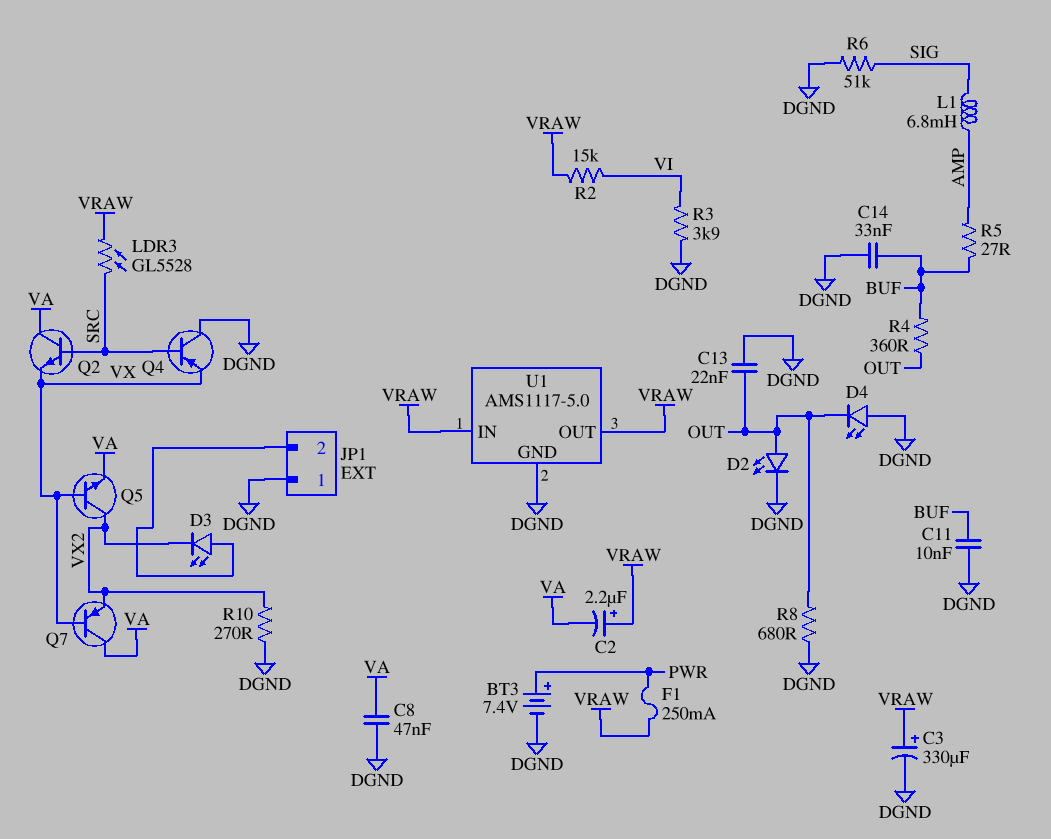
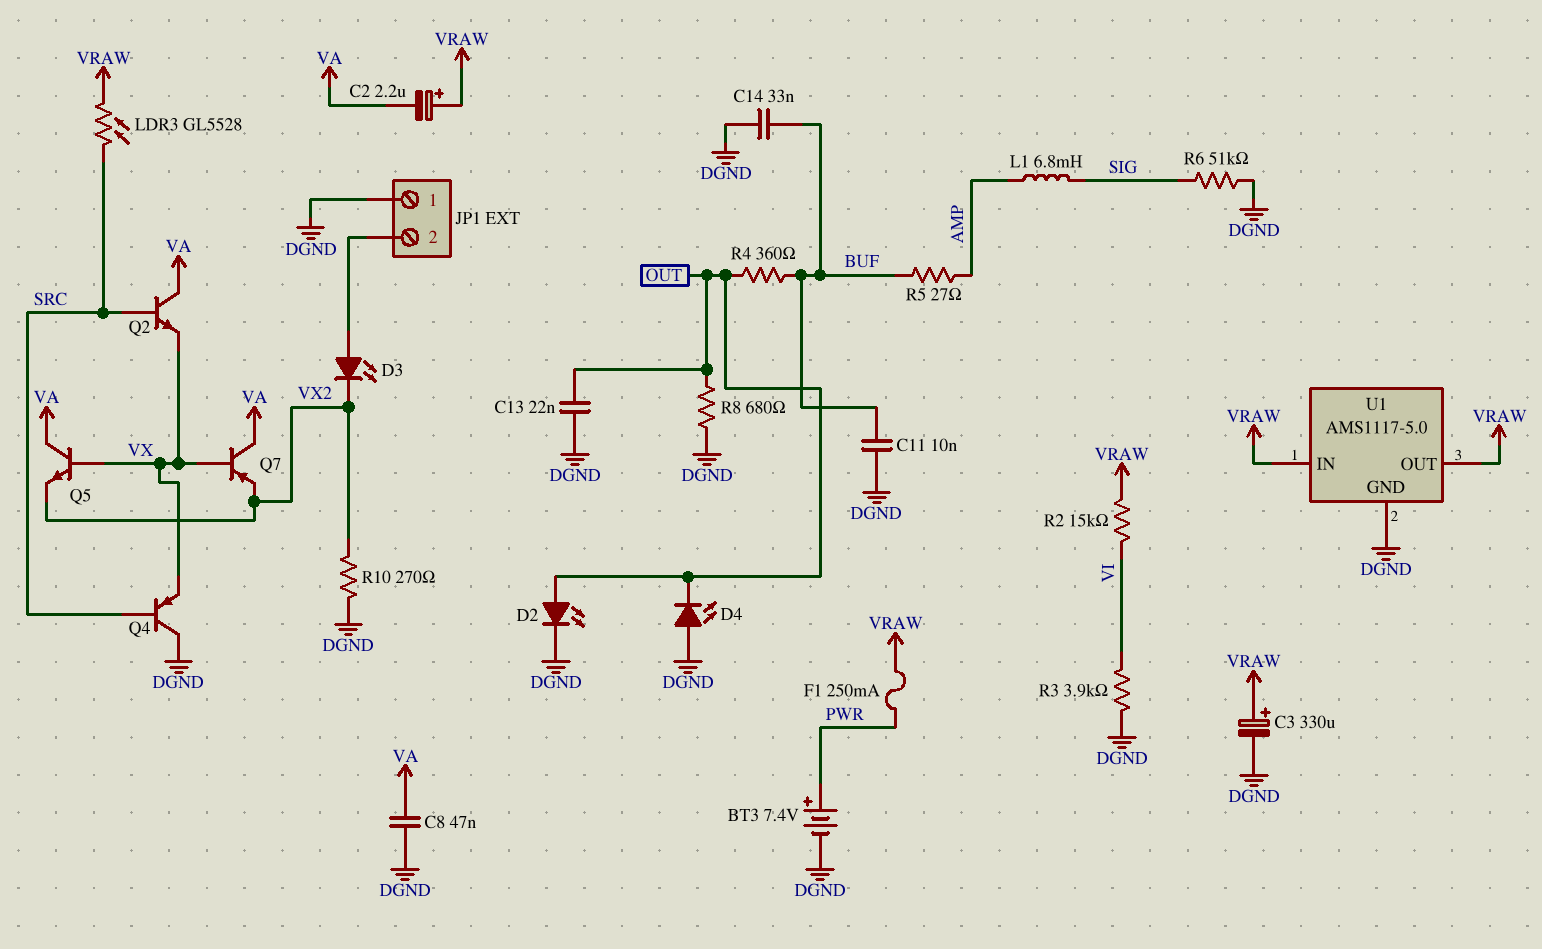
Q5: NPN (B VX, C VX2, E VA) -> NPN (B VX, C VA, E VX2)

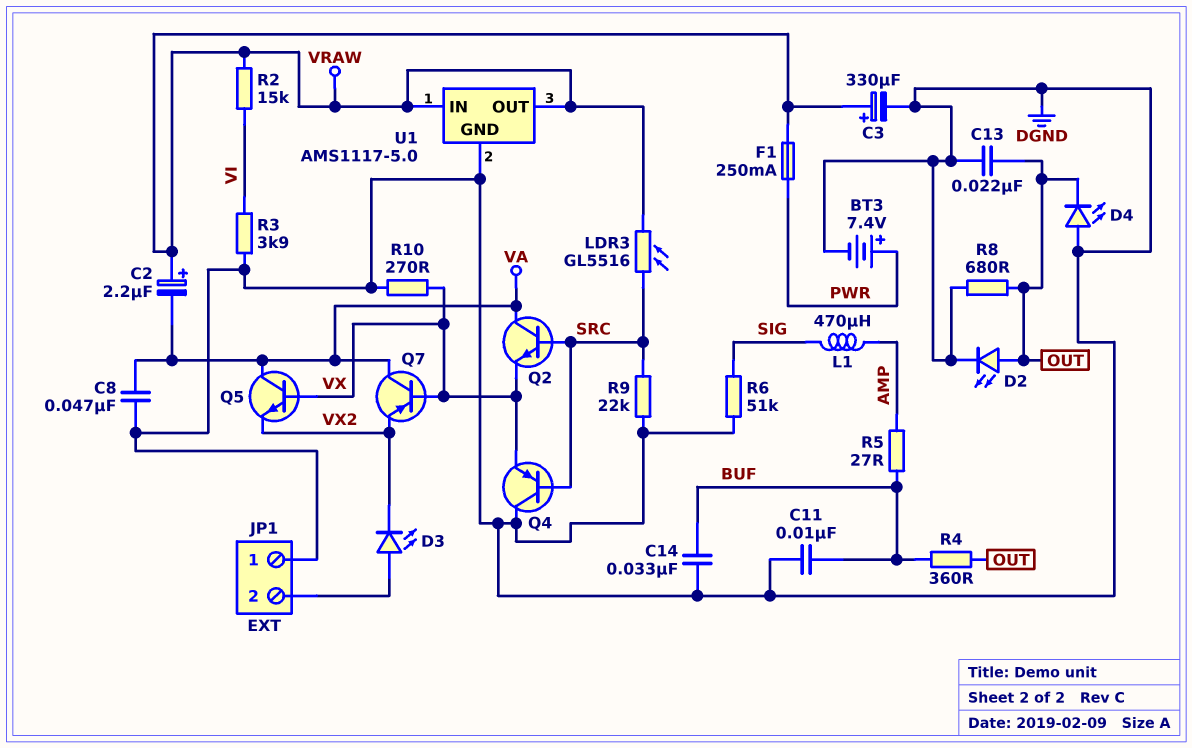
L1: 6.8mH (AMP, SIG) -> 470uH (AMP, SIG)
LDR3: GL5528 (SRC, VRAW) -> GL5516 (SRC, VRAW)
R9: none -> 22k (DGND, SRC)
R10: 270 (DGND, VX2) -> 270 (DGND, VX)

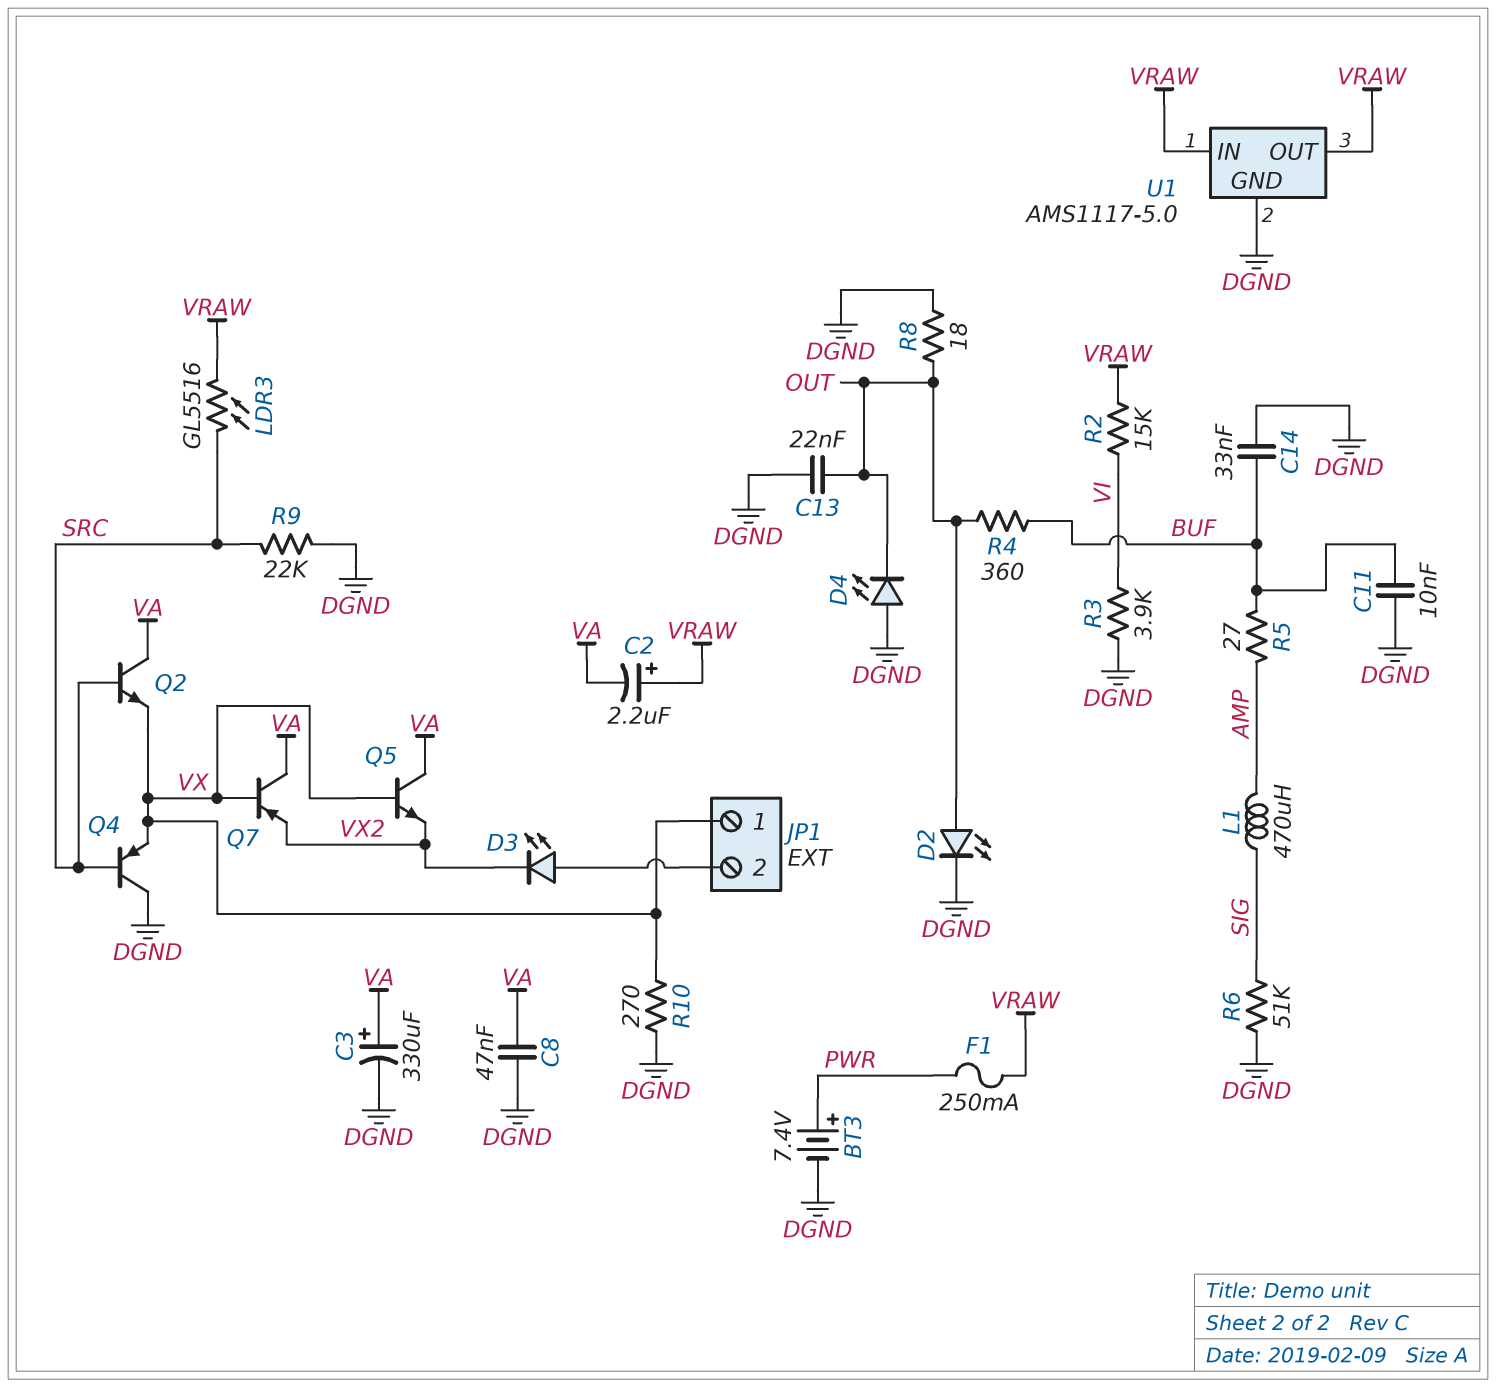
C3: 330uF (plus VRAW, minus DGND) -> 330uF (plus VA, minus DGND)
JP1 pin 1: DGND -> VX
R8: 680 (DGND, OUT) -> 18 (DGND, OUT)

